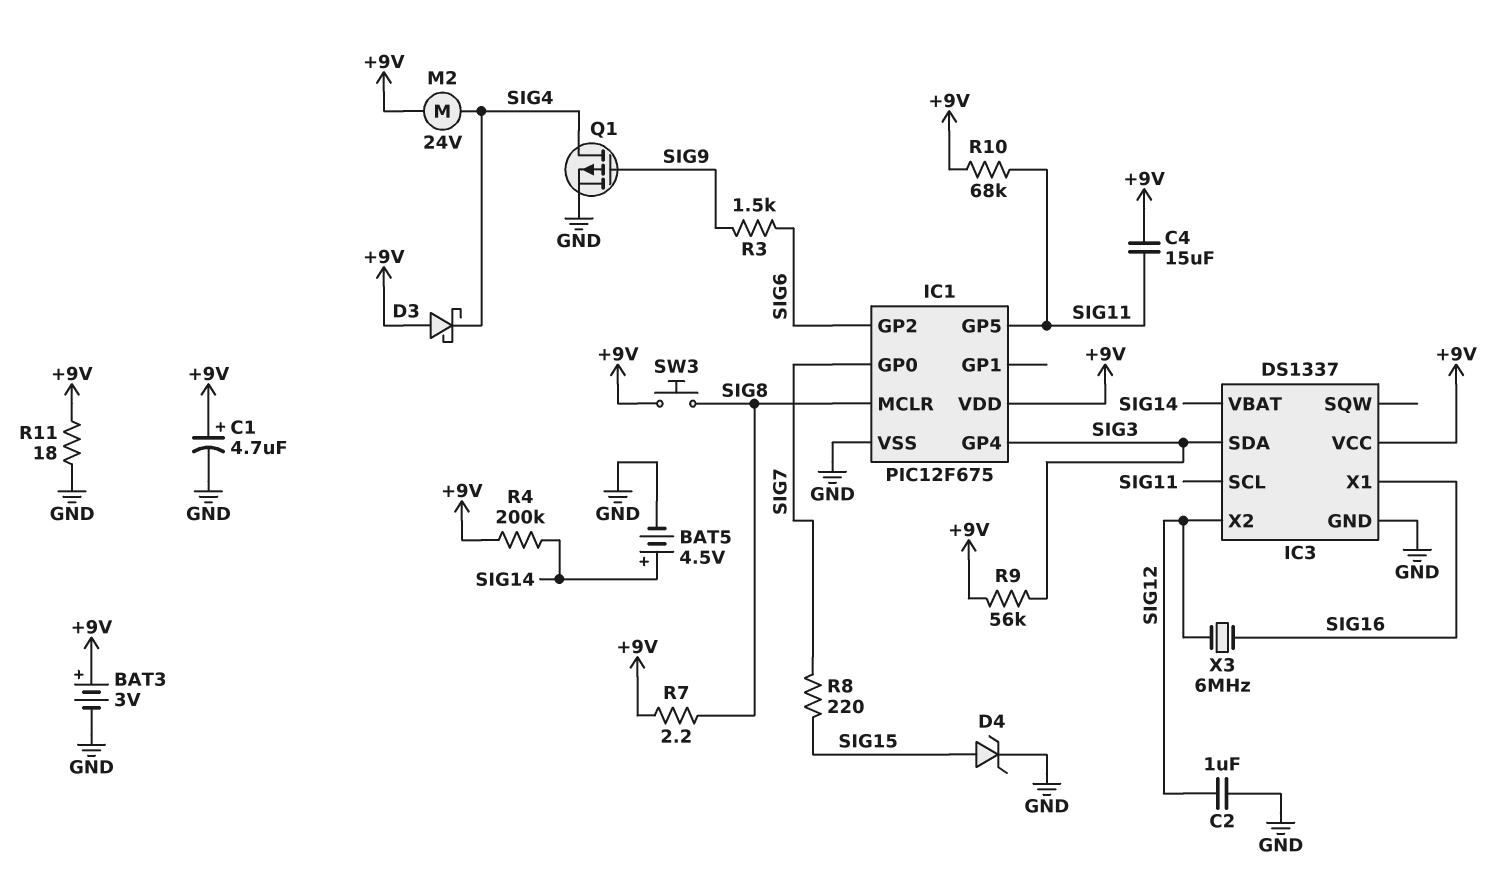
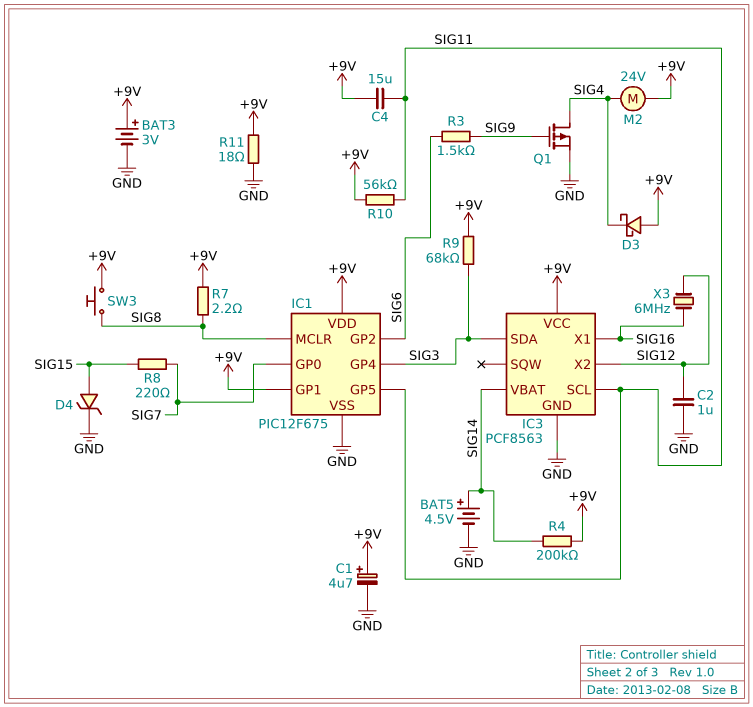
IC1 pin GP1: none -> +9V
IC3: DS1337 -> PCF8563
R9: 56k (+9V, SIG3) -> 68k (+9V, SIG3)
R10: 68k (+9V, SIG11) -> 56k (+9V, SIG11)

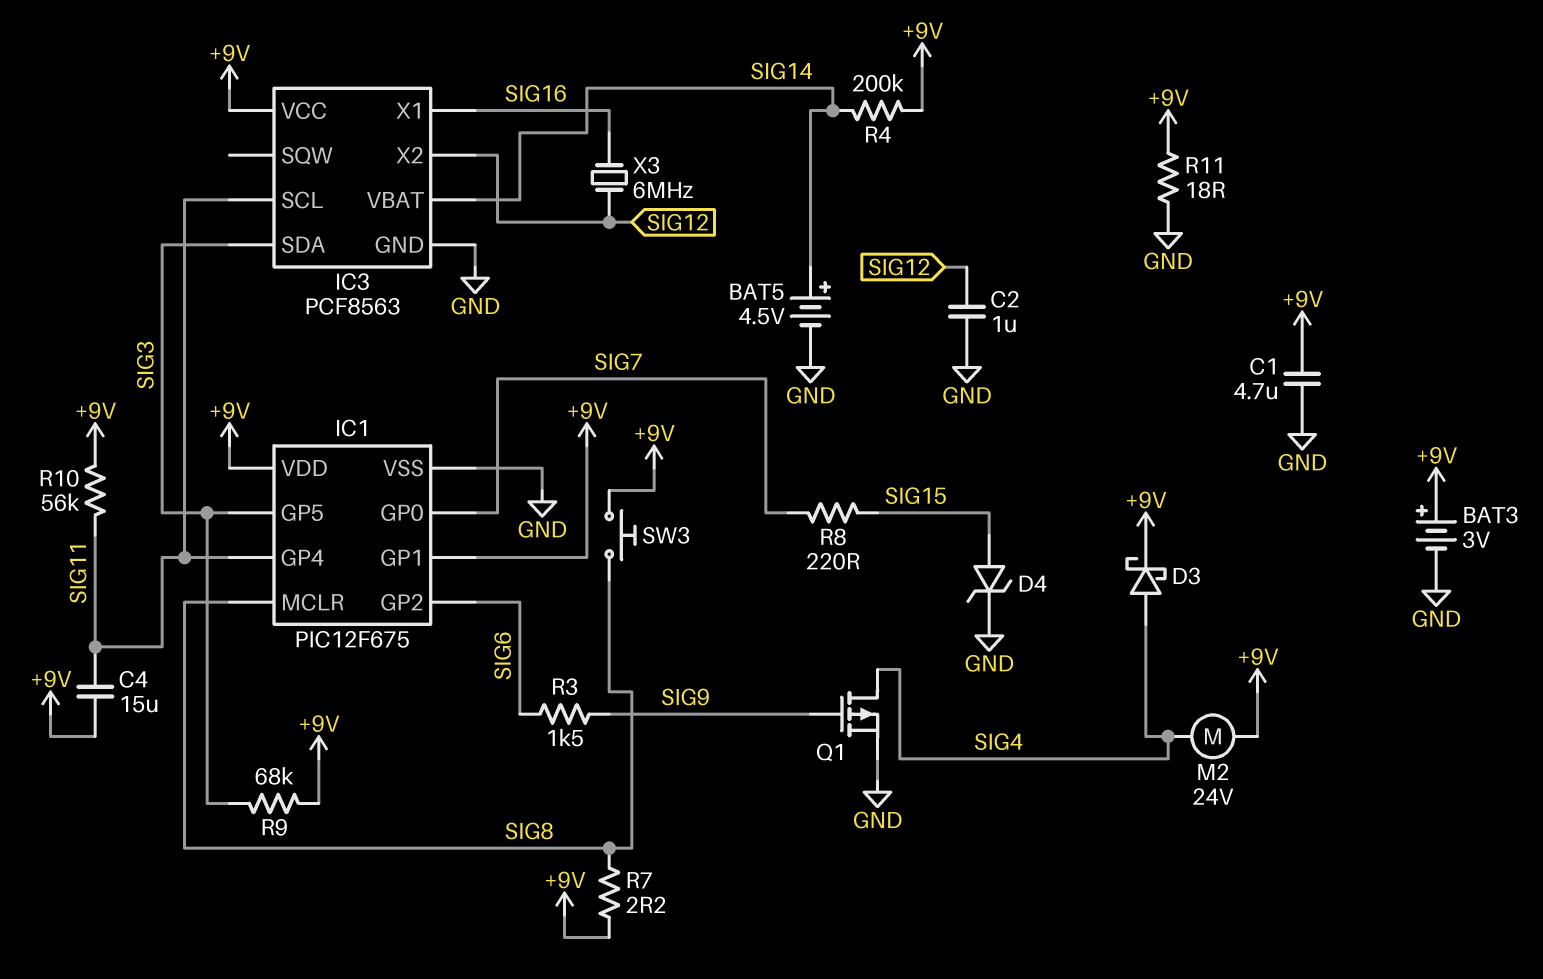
C1: 4.7uF (plus +9V, minus GND) -> 4.7uF (+9V, GND)
D3: schottky (A +9V, K SIG4) -> schottky (A SIG4, K +9V)
IC1 pin GP4: SIG3 -> SIG11
IC1 pin GP5: SIG11 -> SIG3

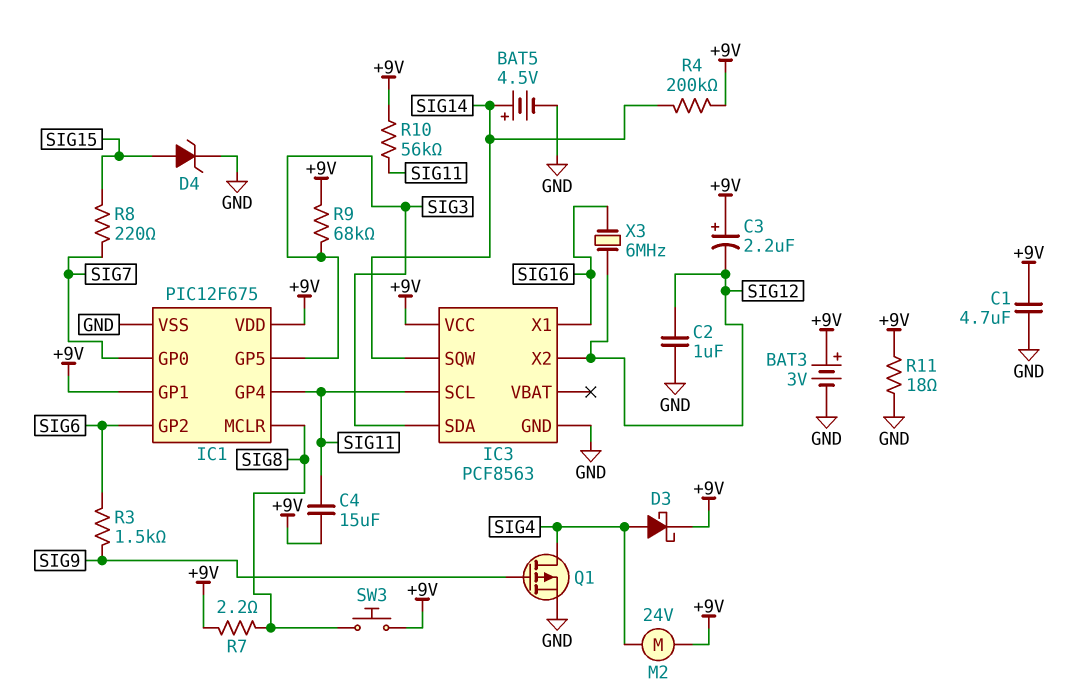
C3: none -> 2.2uF (plus +9V, minus SIG12)
IC3 pin SQW: none -> SIG14
IC3 pin VBAT: SIG14 -> none

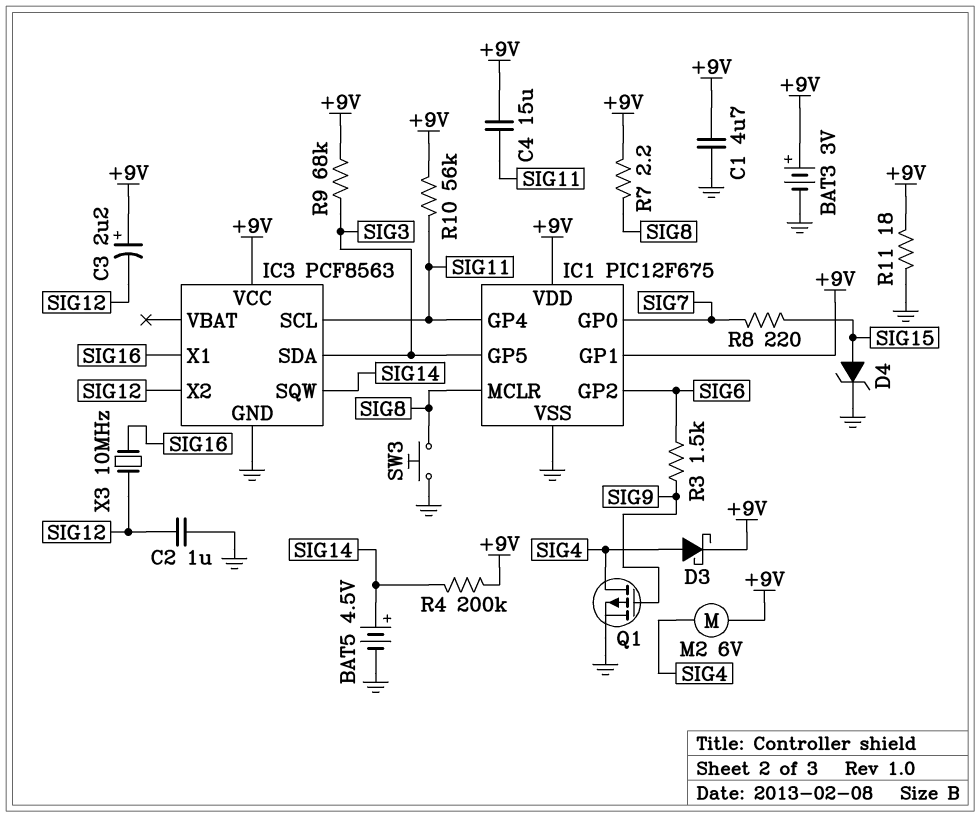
M2: motor 24V (+9V, SIG4) -> motor 6V (+9V, SIG4)
SW3: button (+9V, SIG8) -> button (GND, SIG8)
X3: 6MHz (SIG12, SIG16) -> 10MHz (SIG12, SIG16)

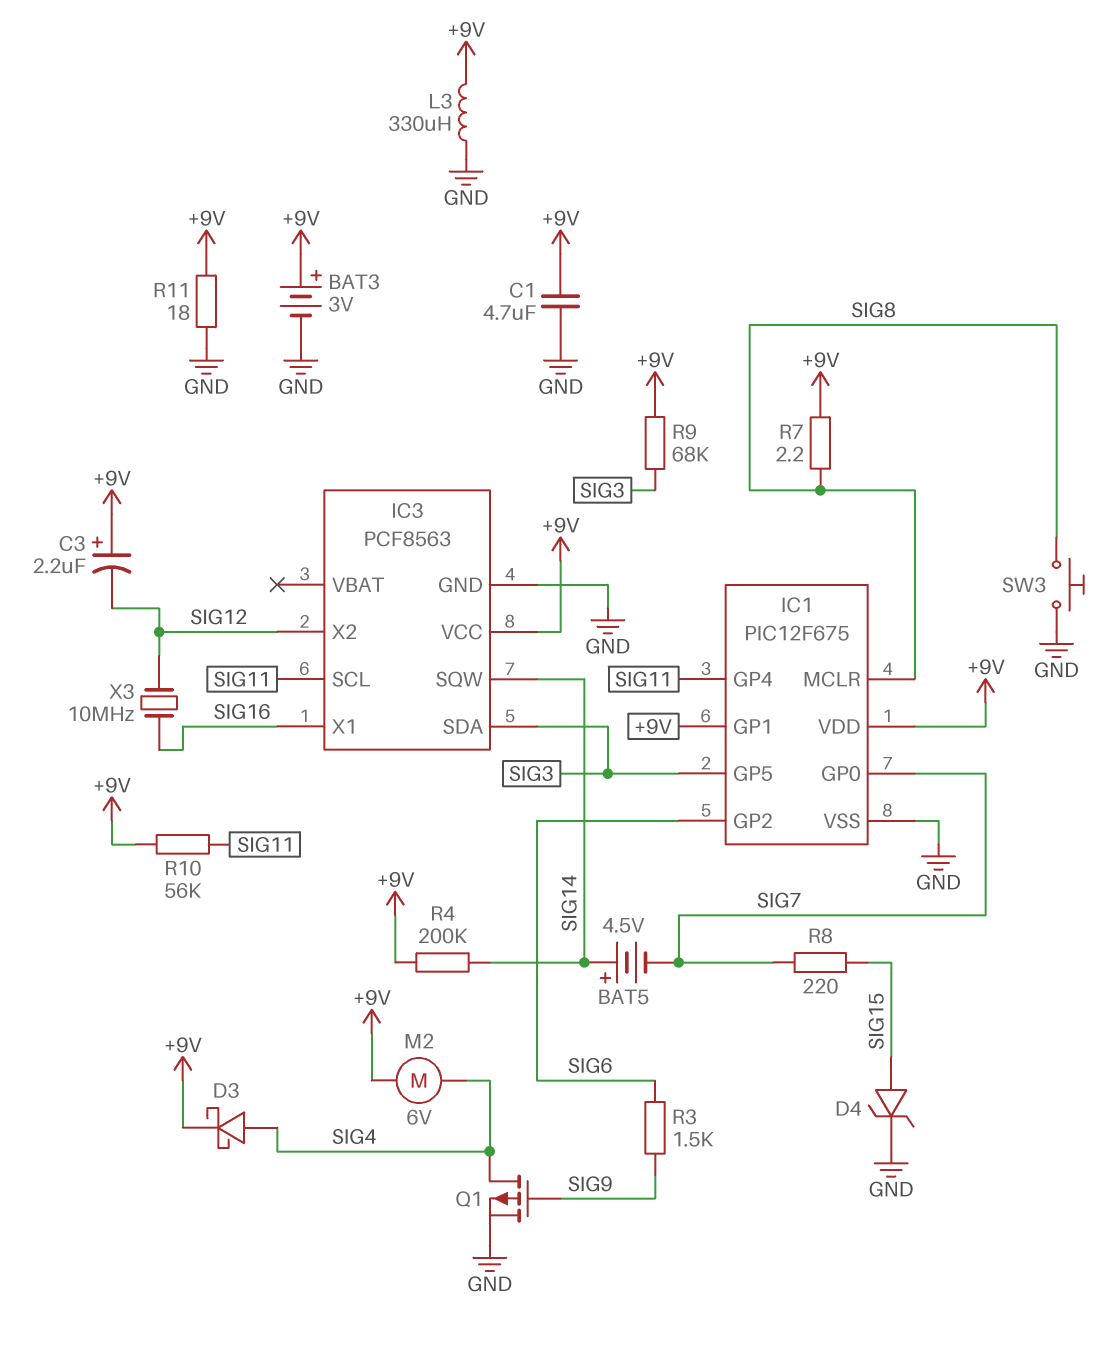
BAT5: 4.5V (plus SIG14, minus GND) -> 4.5V (plus SIG14, minus SIG7)
C2: 1uF (GND, SIG12) -> none
C4: 15uF (+9V, SIG11) -> none
L3: none -> 330uH (+9V, GND)

